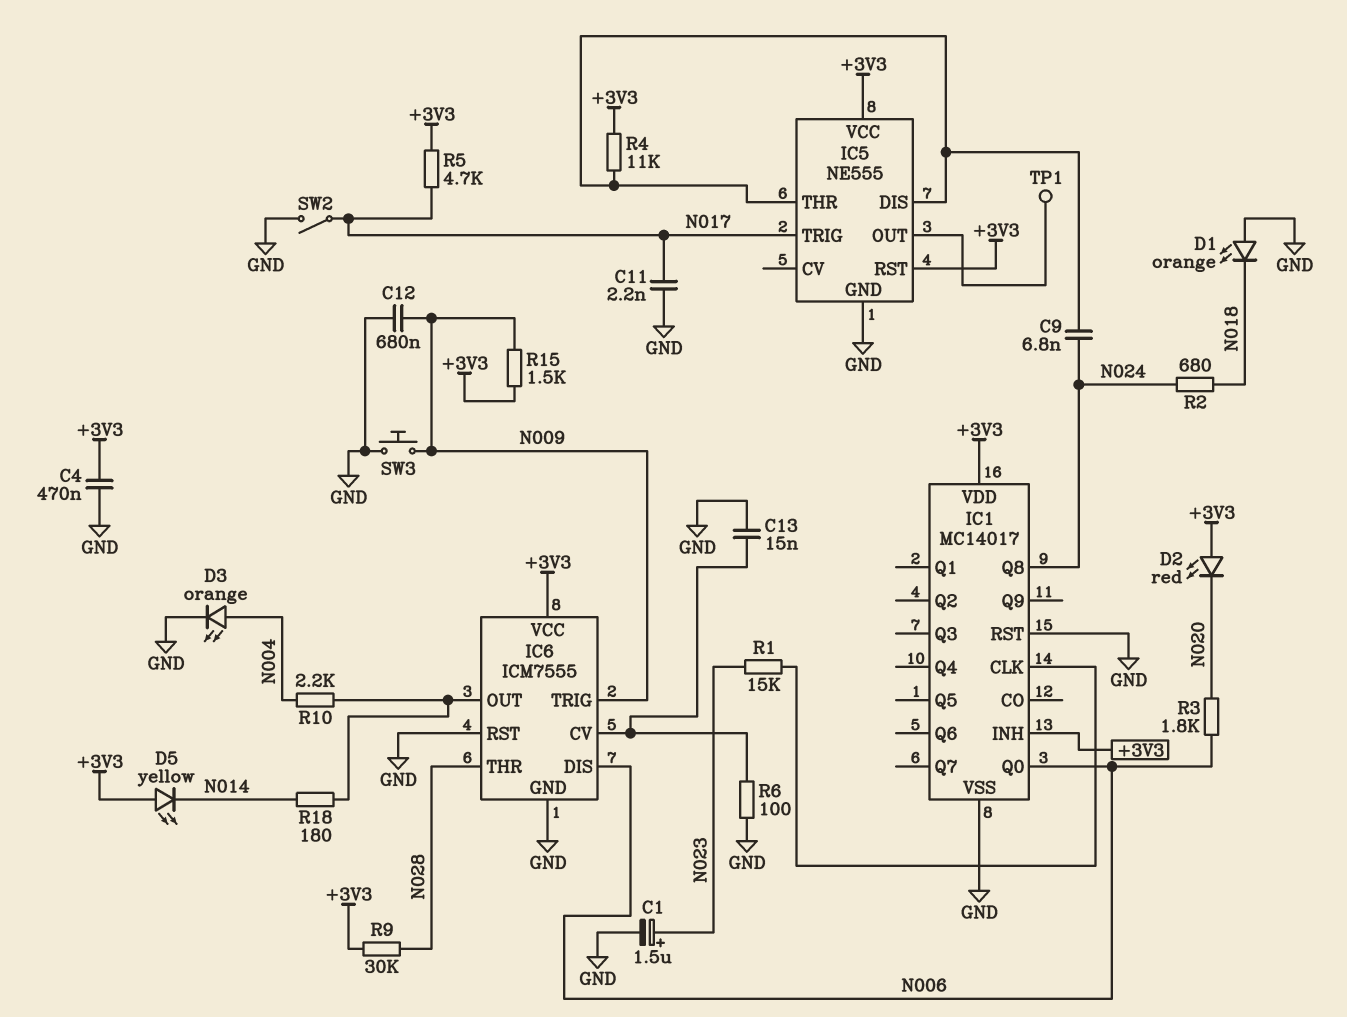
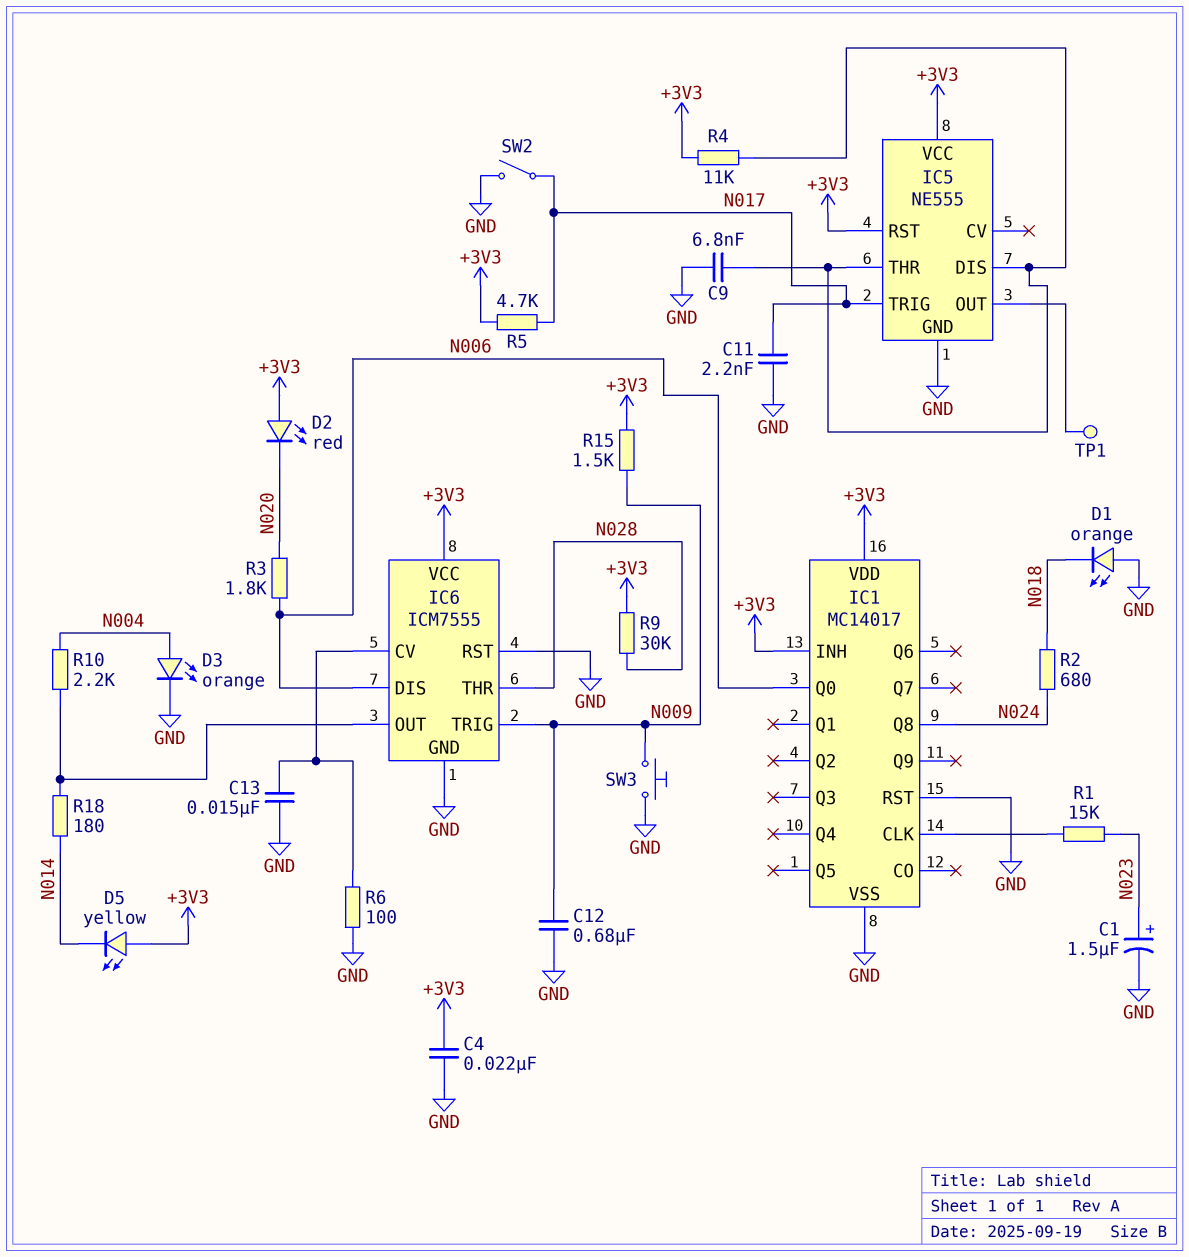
C4: 470nF (+3V3, GND) -> 22nF (+3V3, GND)
C9: 6.8nF (IC5/DIS, N024) -> 6.8nF (GND, IC5/DIS)

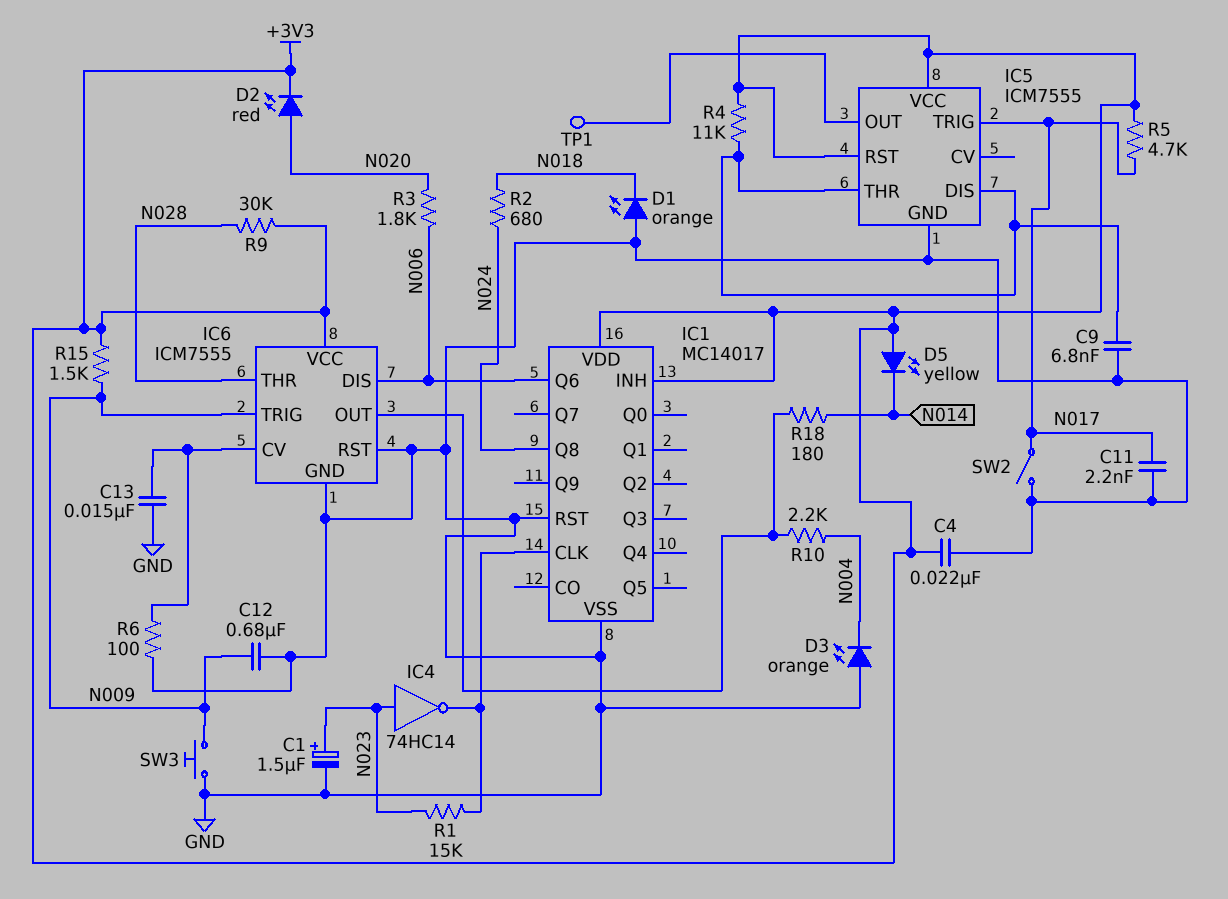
D2: LED red (A +3V3, K N020) -> LED red (A N020, K +3V3)
D3: LED orange (A N004, K GND) -> LED orange (A GND, K N004)
IC1 pin Q0: N006 -> none
IC1 pin Q6: none -> N006
IC4: none -> NOT 74HC14 (in N023, out IC1/CLK)
IC5: NE555 -> ICM7555

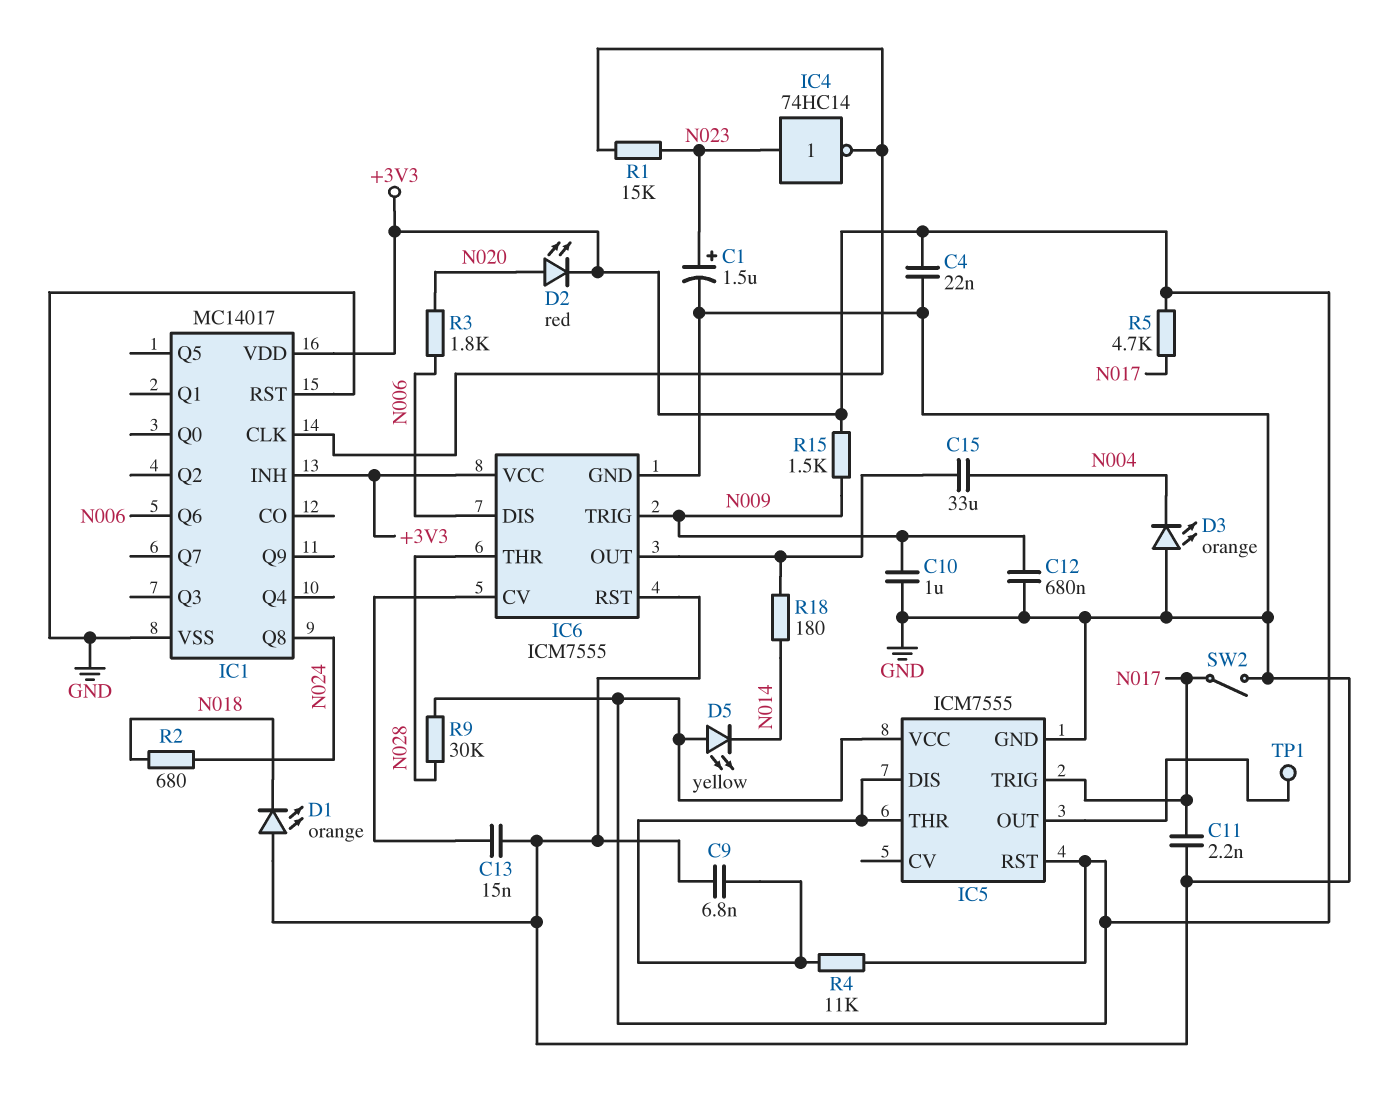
C10: none -> 1uF (GND, N009)
C15: none -> 33uF (IC6/OUT, N004)
R6: 100 (GND, IC6/CV) -> none
R10: 2.2k (IC6/OUT, N004) -> none
SW3: button (GND, N009) -> none

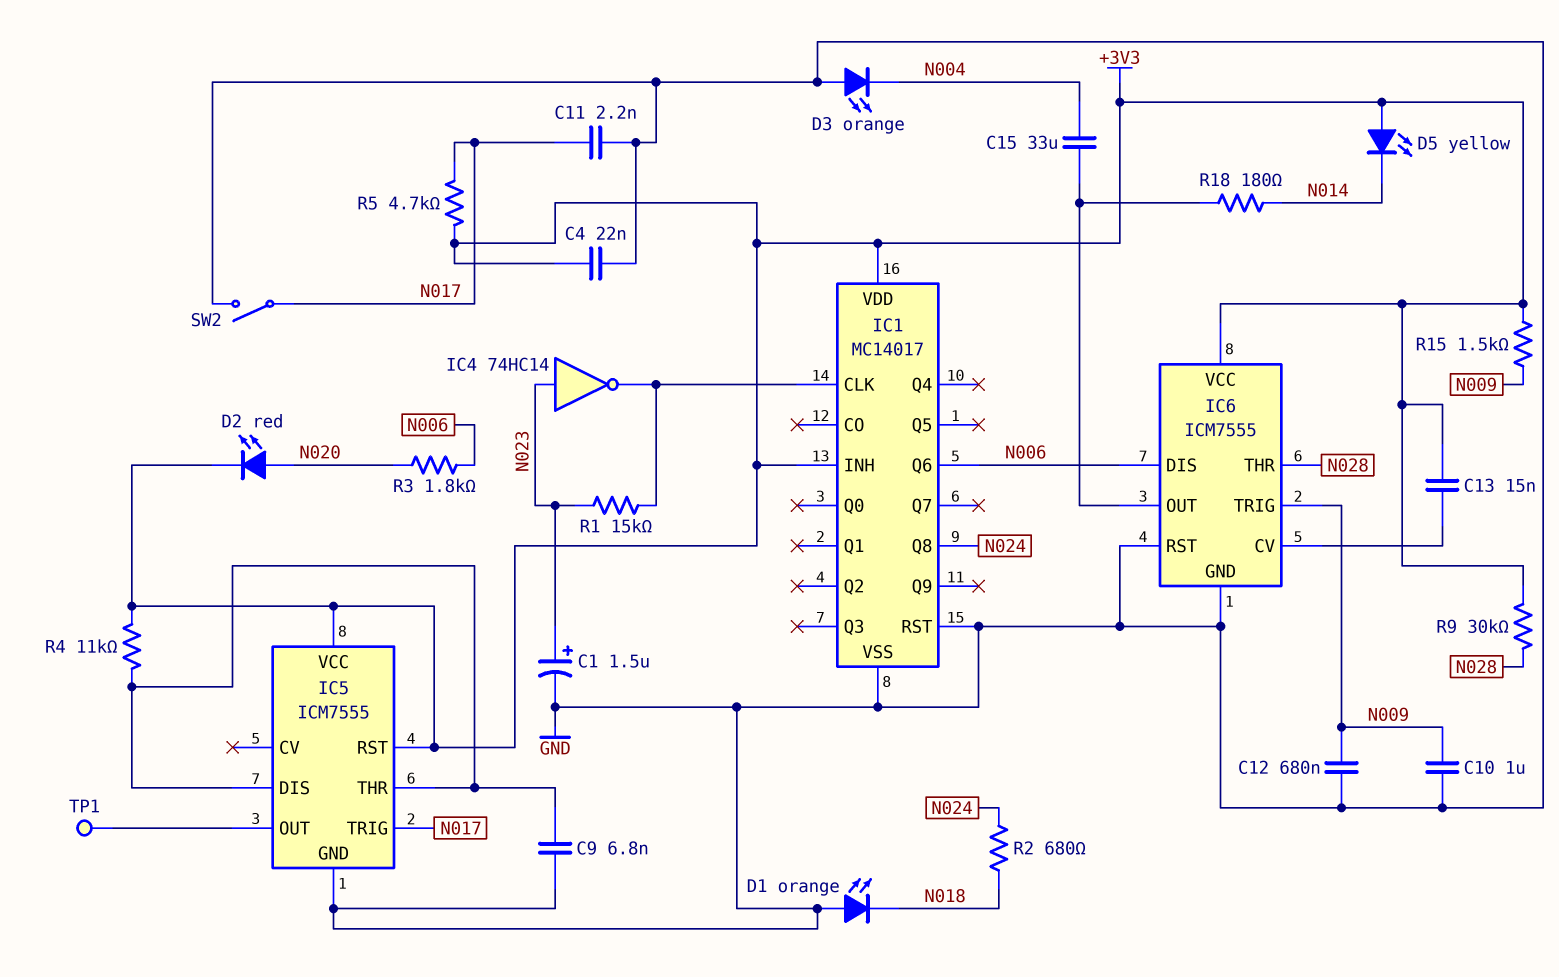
C13: 15nF (GND, IC6/CV) -> 15nF (+3V3, IC6/CV)

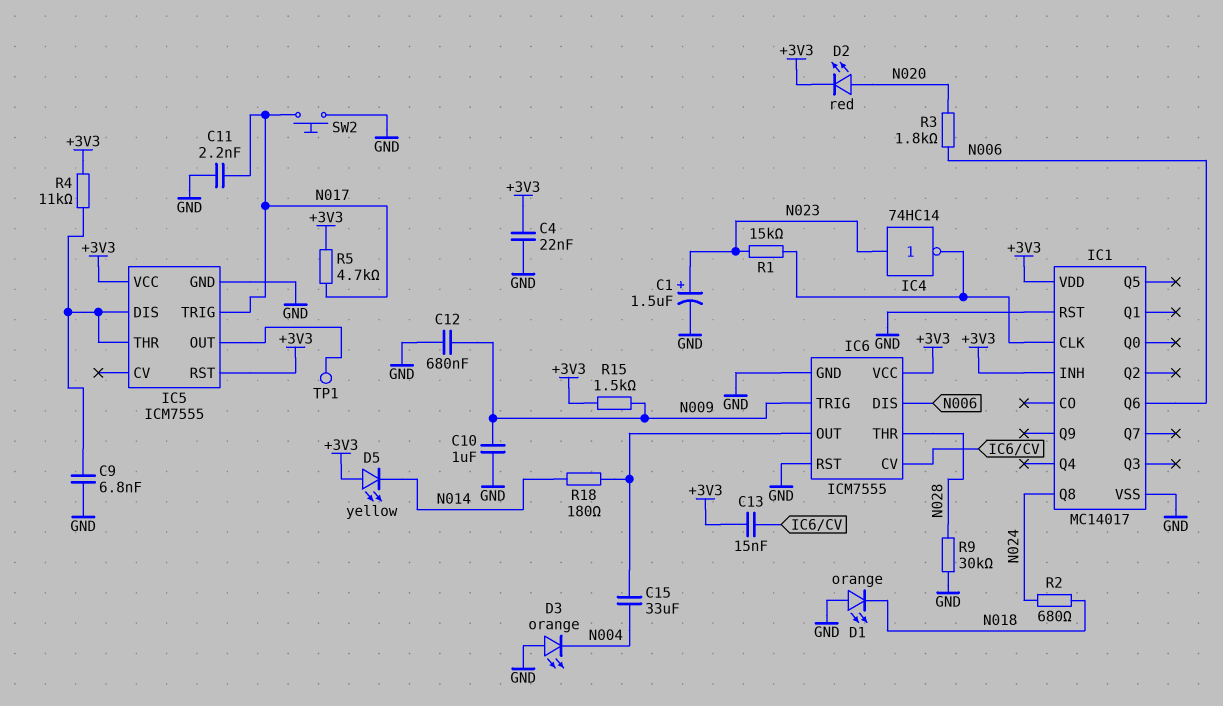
R9: 30k (+3V3, N028) -> 30k (GND, N028)
SW2: switch (GND, N017) -> button (GND, N017)

